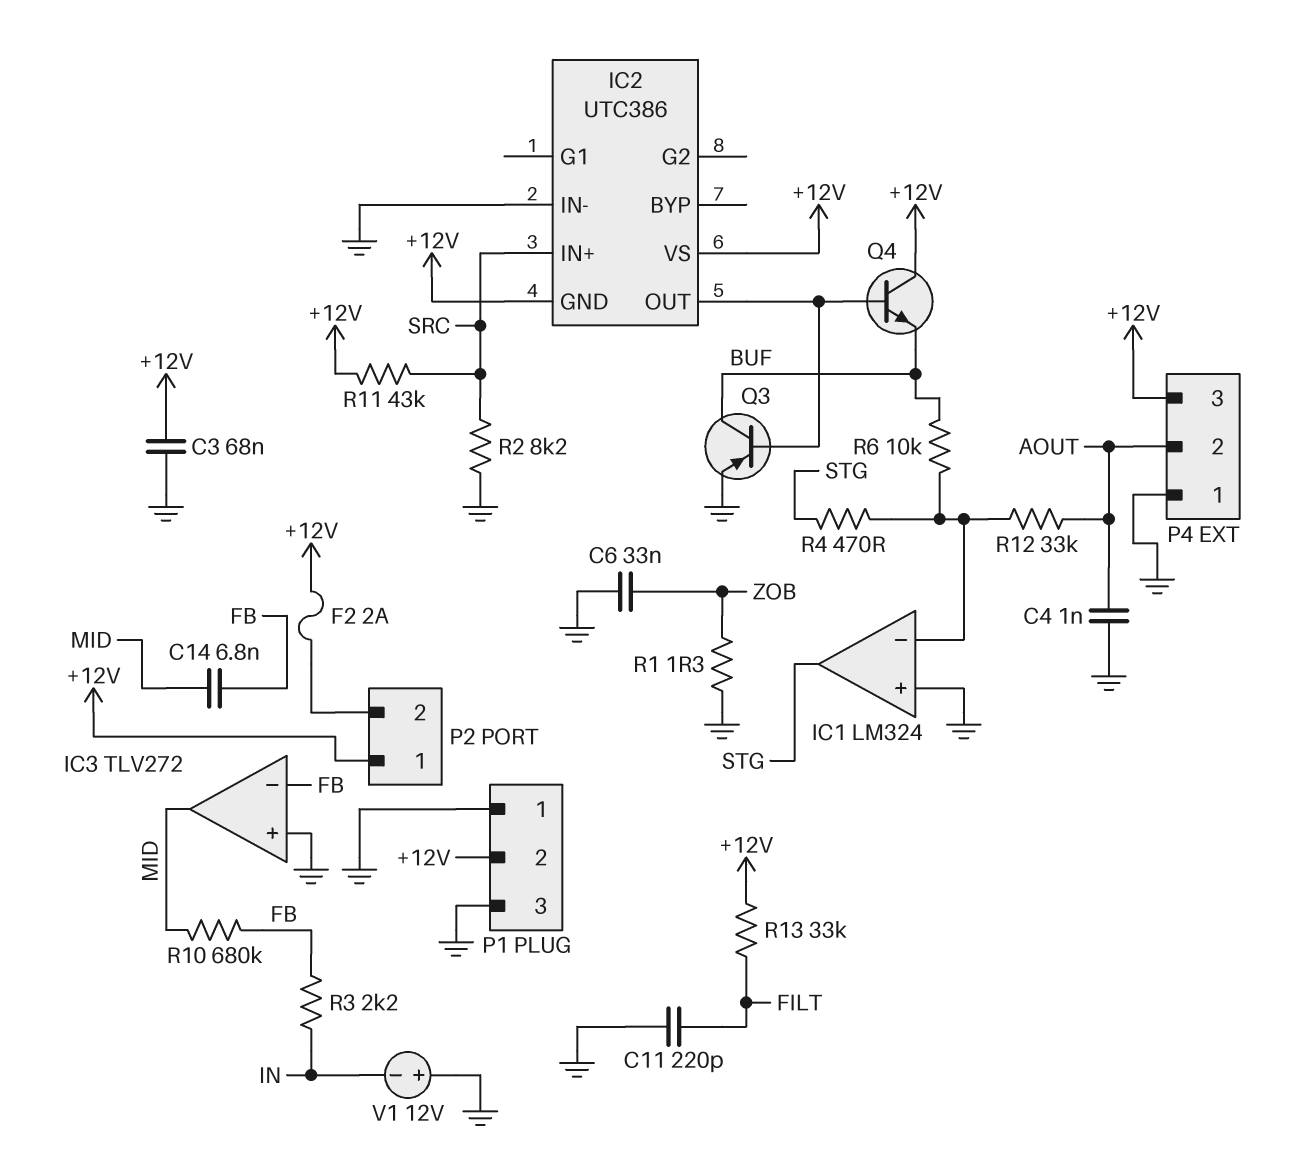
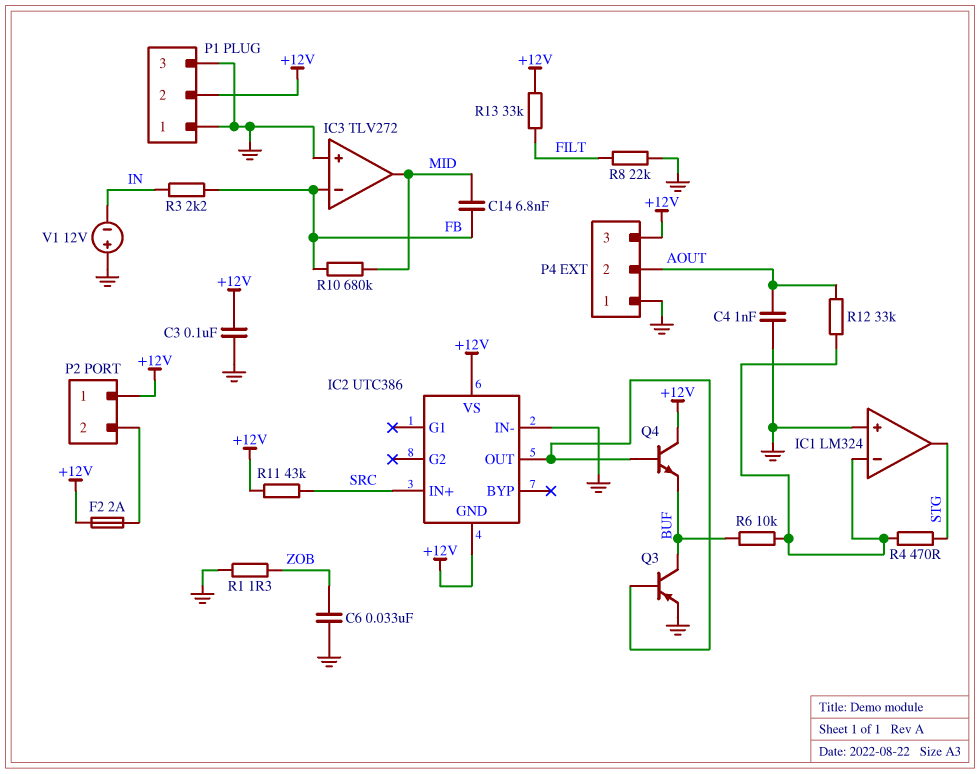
C3: 68nF (+12V, GND) -> 100nF (+12V, GND)
C11: 220pF (FILT, GND) -> none
R2: 8.2k (GND, SRC) -> none
R8: none -> 22k (FILT, GND)

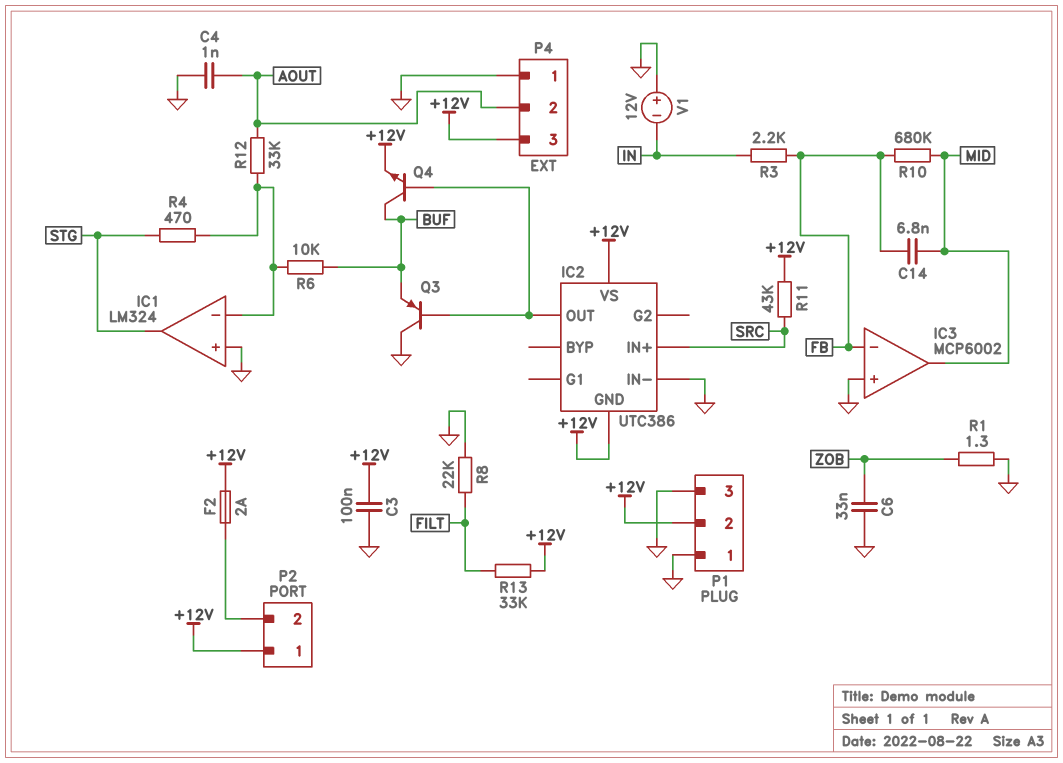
IC3: TLV272 -> MCP6002
Q3: PNP (B IC2/OUT, C BUF, E GND) -> PNP (B IC2/OUT, C GND, E BUF)
Q4: NPN (B IC2/OUT, C +12V, E BUF) -> NPN (B IC2/OUT, C BUF, E +12V)

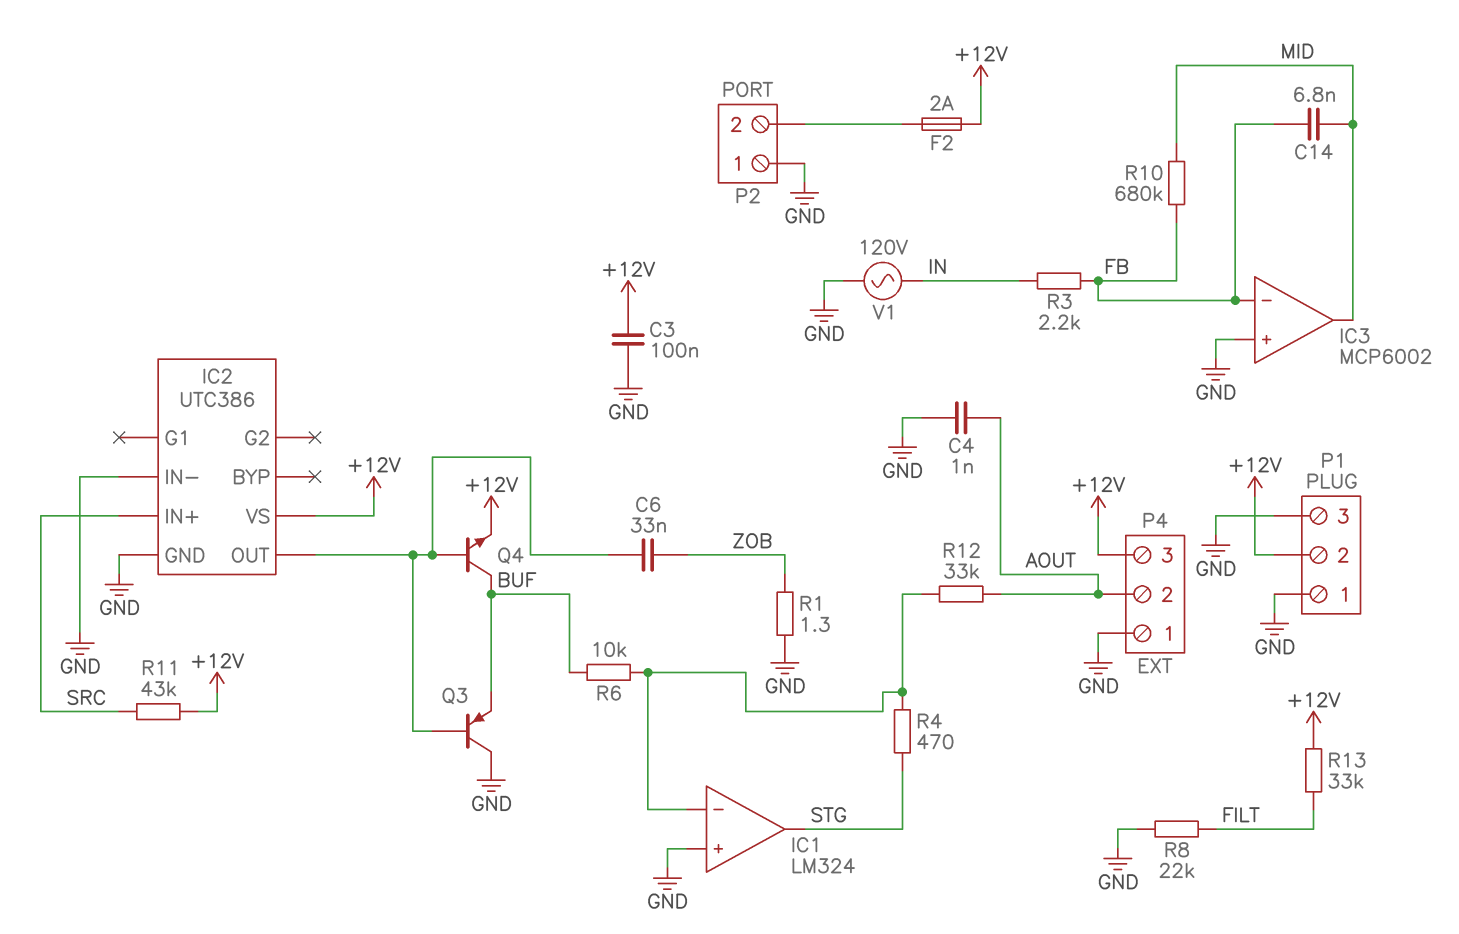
C6: 33nF (GND, ZOB) -> 33nF (IC2/OUT, ZOB)
IC2 pin GND: +12V -> GND
P2 pin 1: +12V -> GND
V1: 12V (plus GND, minus IN) -> AC 120V (GND, IN)

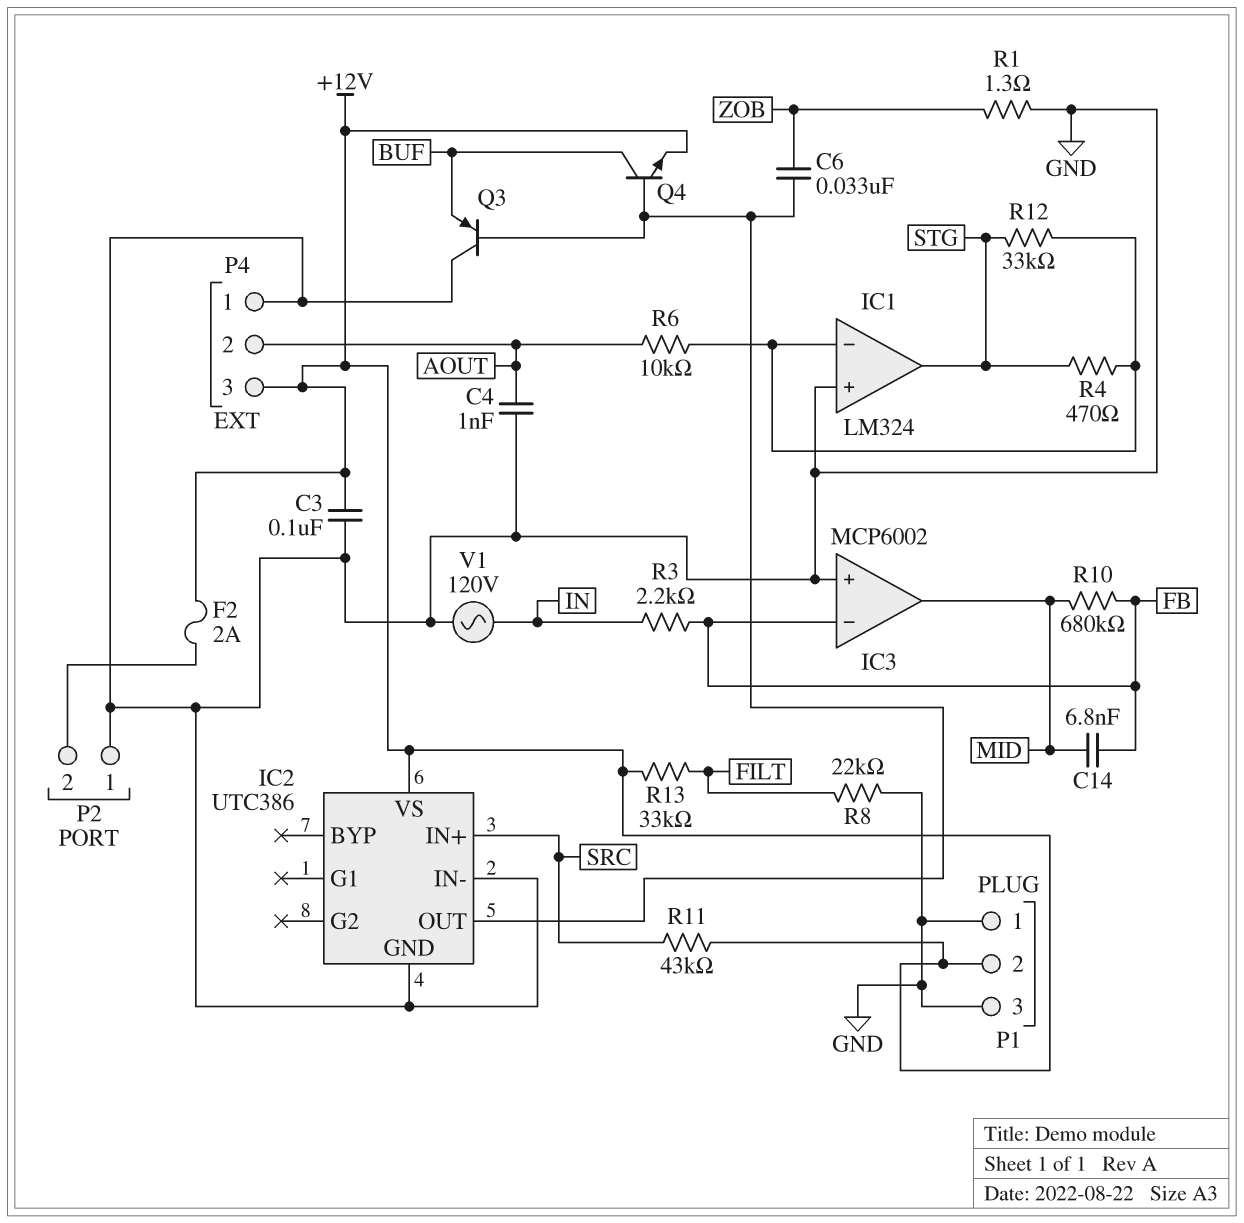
R6: 10k (BUF, IC1/in-) -> 10k (AOUT, IC1/in-)
R12: 33k (AOUT, IC1/in-) -> 33k (IC1/in-, STG)

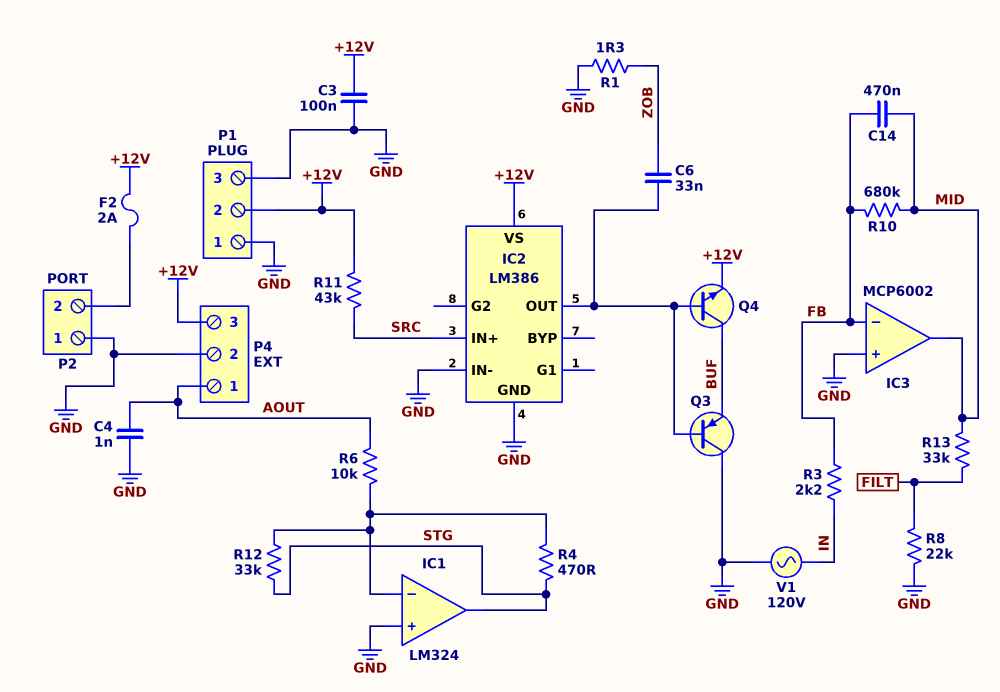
C14: 6.8nF (FB, MID) -> 470nF (FB, MID)
IC2: UTC386 -> LM386
P4 pin 1: GND -> AOUT
P4 pin 2: AOUT -> GND
R13: 33k (+12V, FILT) -> 33k (FILT, MID)

